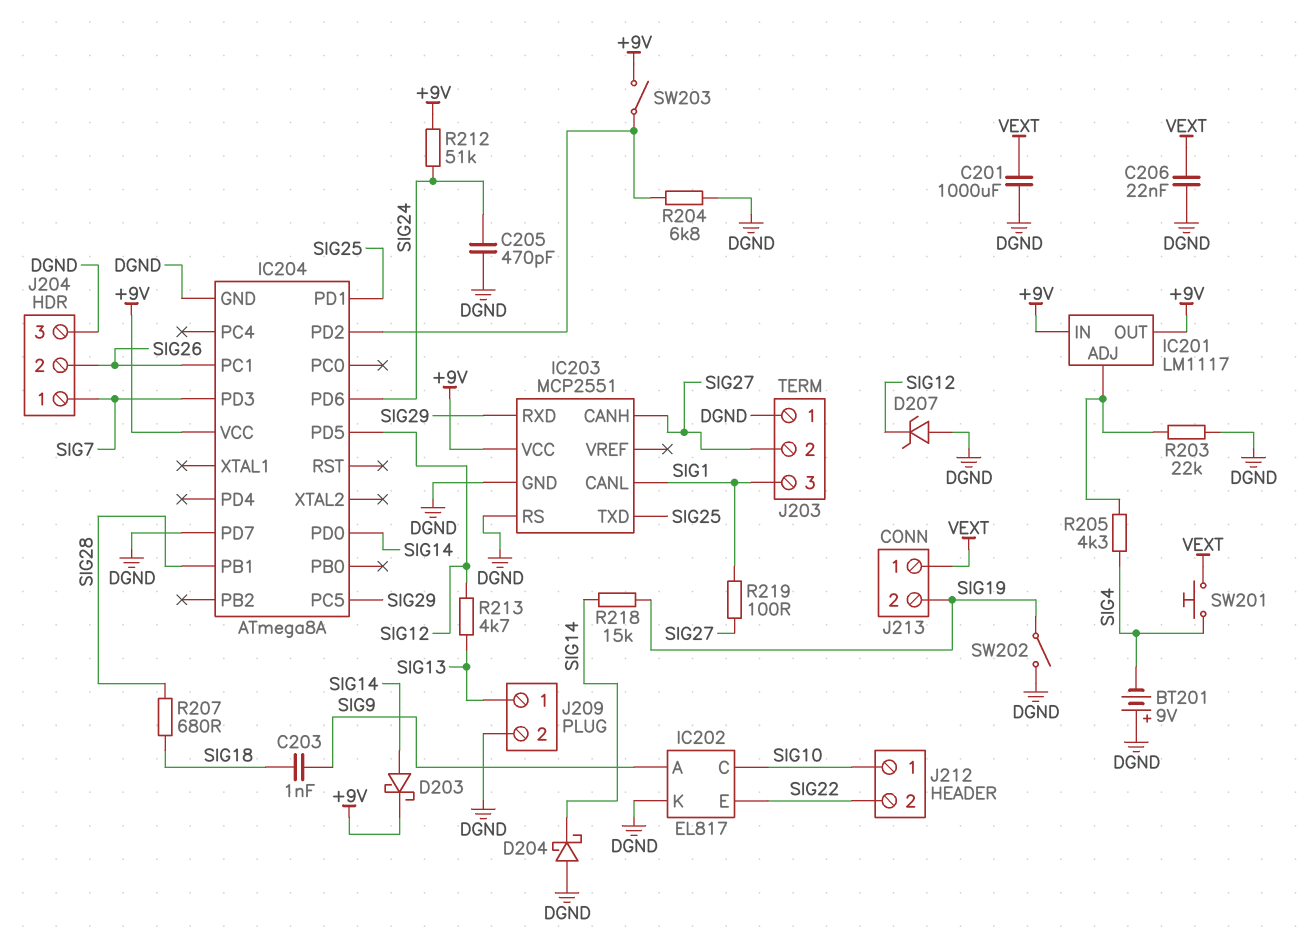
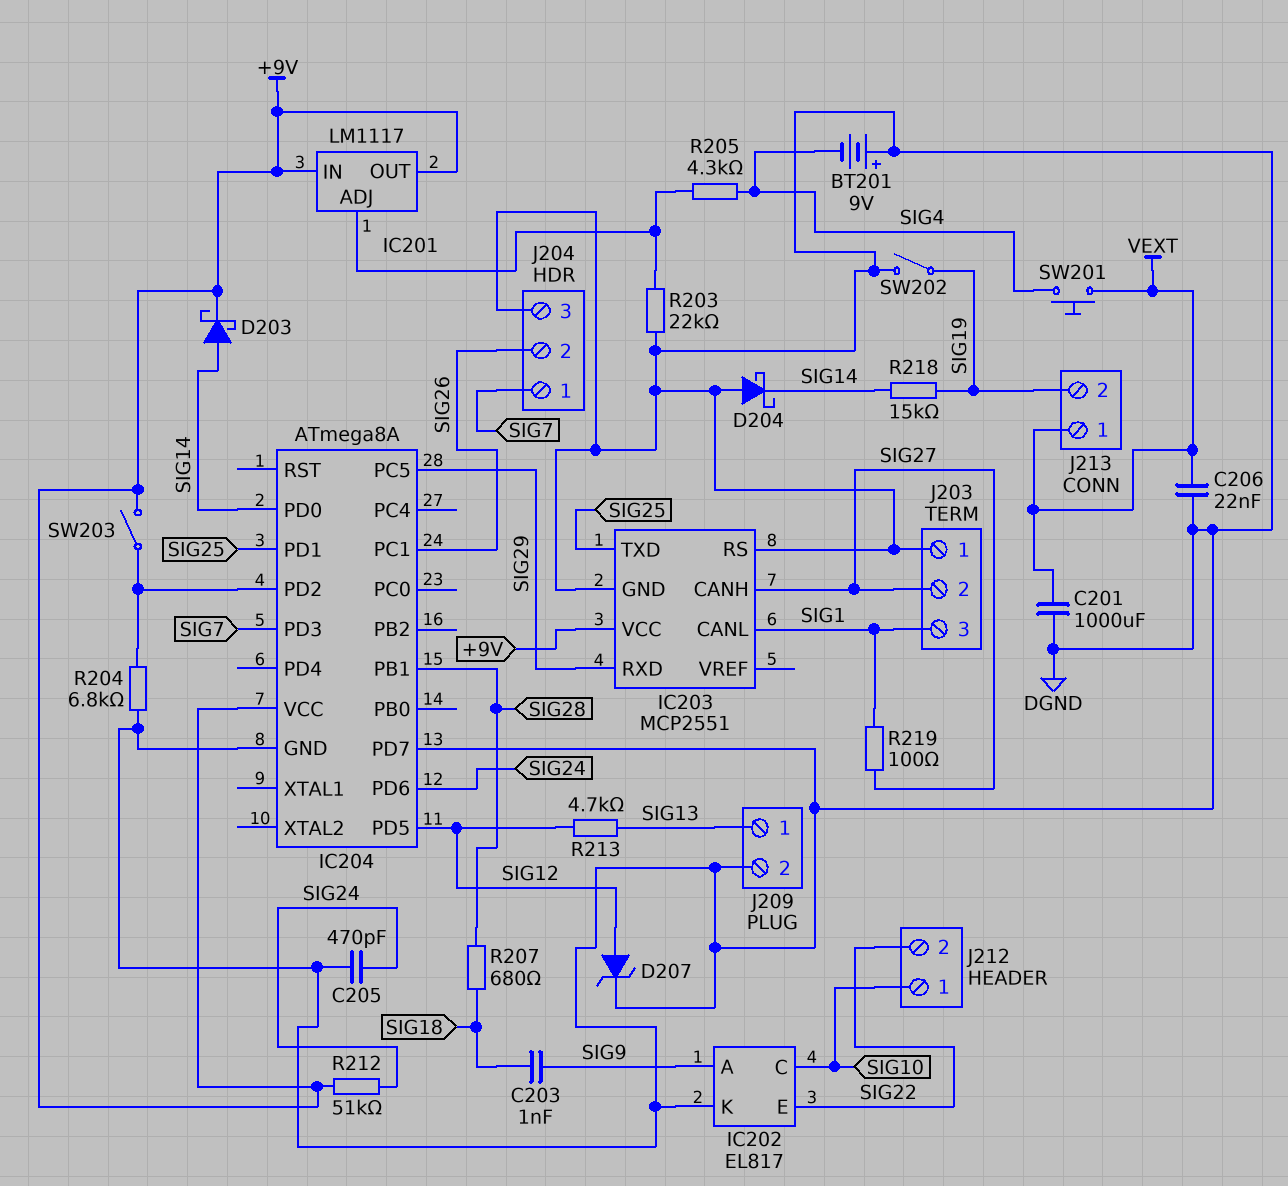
D207: zener (A DGND, K SIG12) -> zener (A SIG12, K DGND)

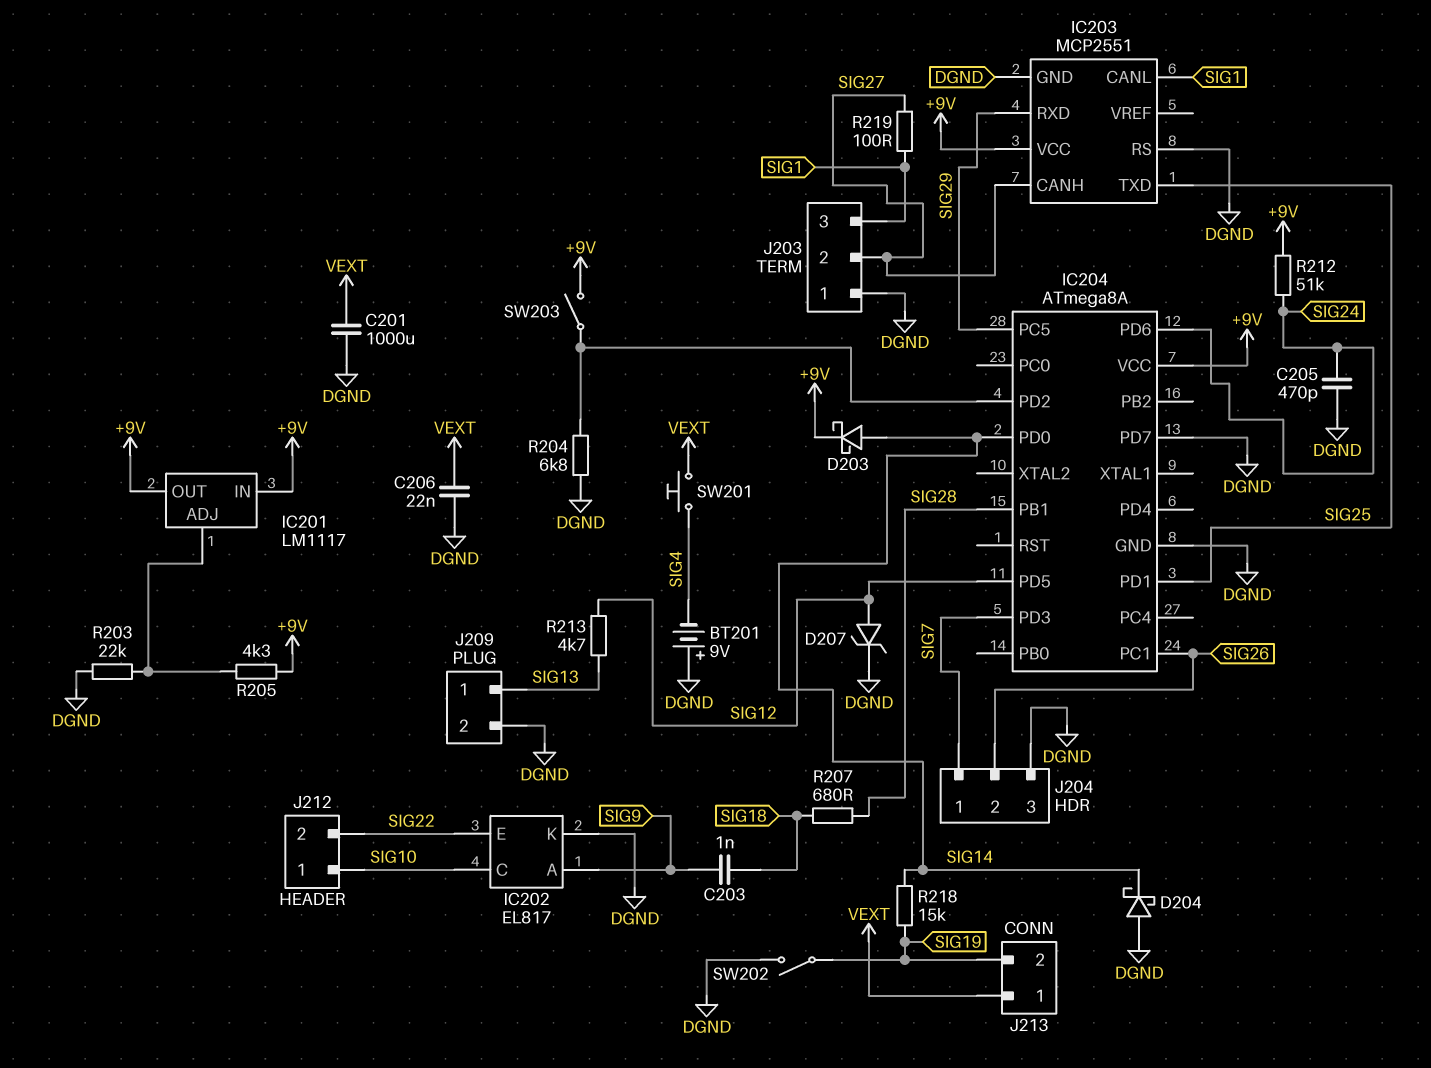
R205: 4.3k (IC201/ADJ, SIG4) -> 4.3k (+9V, IC201/ADJ)

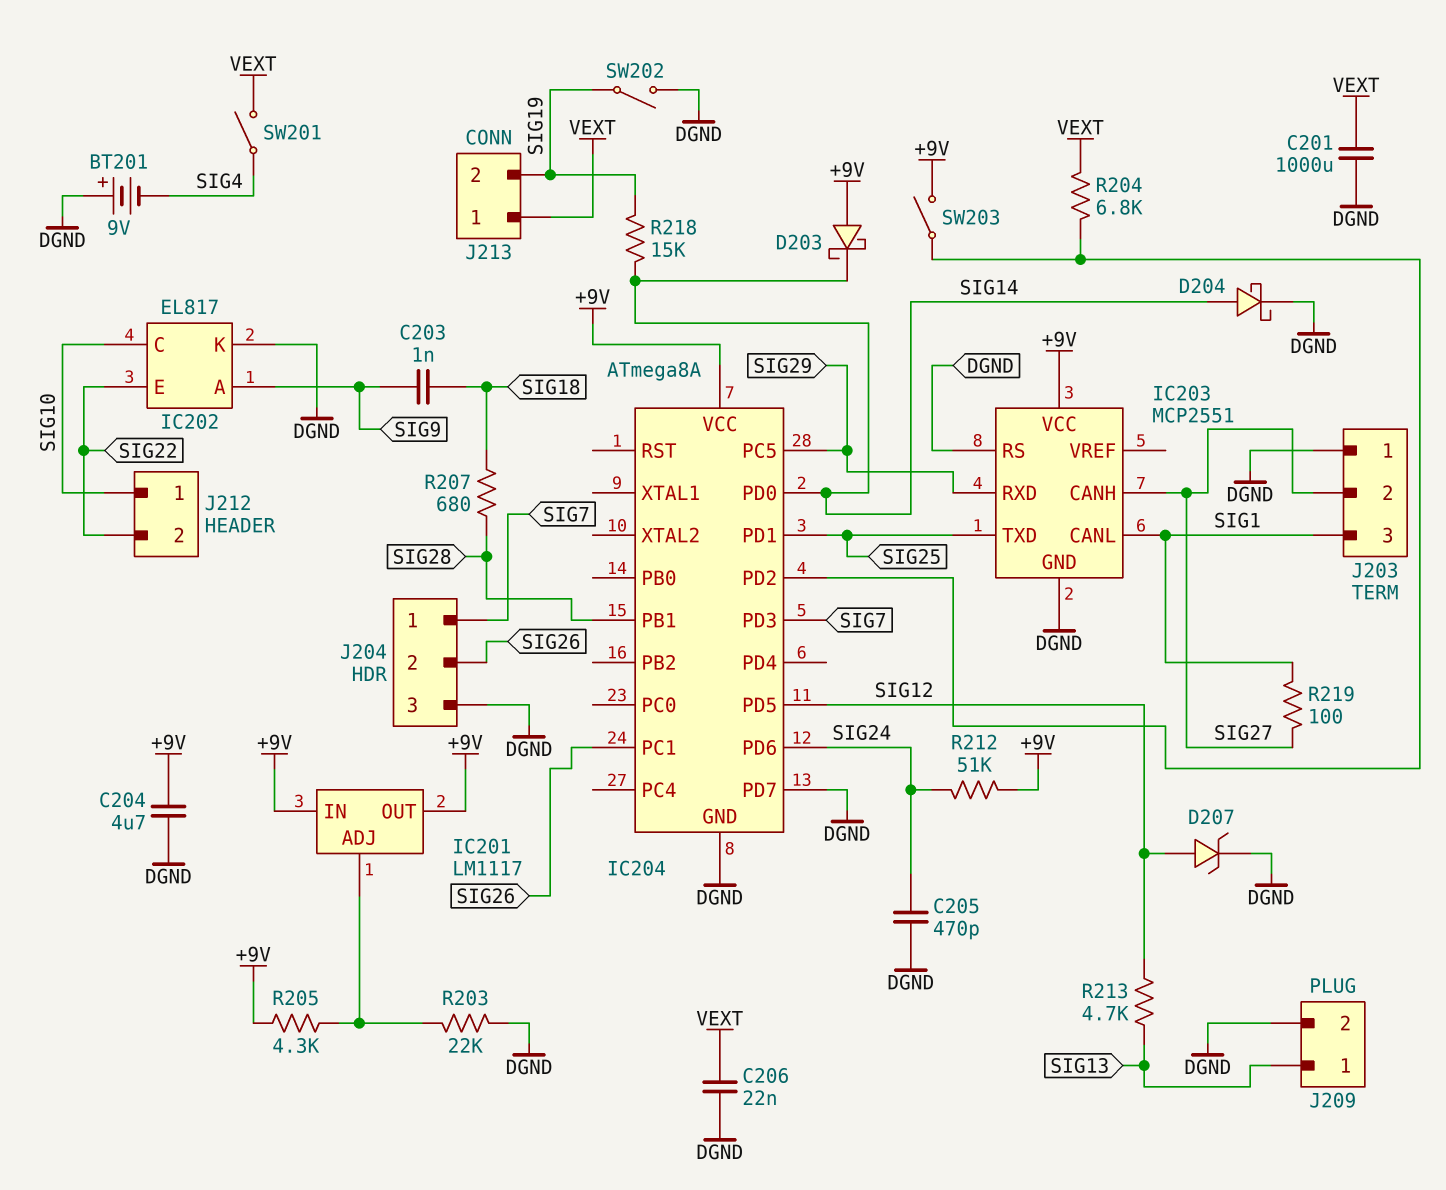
C204: none -> 4.7uF (+9V, DGND)
D203: schottky (A SIG14, K +9V) -> schottky (A +9V, K SIG14)
D204: schottky (A DGND, K SIG14) -> schottky (A SIG14, K DGND)
R204: 6.8k (DGND, IC204/PD2) -> 6.8k (IC204/PD2, VEXT)
SW201: button (SIG4, VEXT) -> switch (SIG4, VEXT)

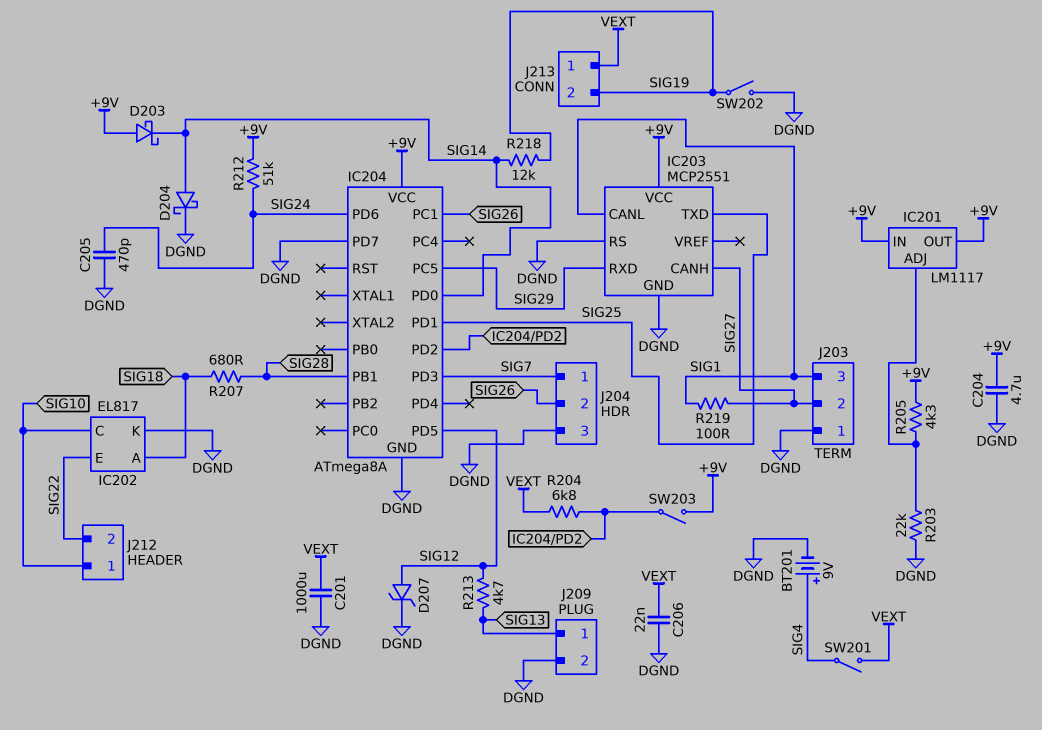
BT201: 9V (plus DGND, minus SIG4) -> 9V (plus SIG4, minus DGND)
C203: 1nF (SIG9, SIG18) -> none
IC202 pin A: SIG9 -> SIG18
R218: 15k (SIG14, SIG19) -> 12k (SIG14, SIG19)

